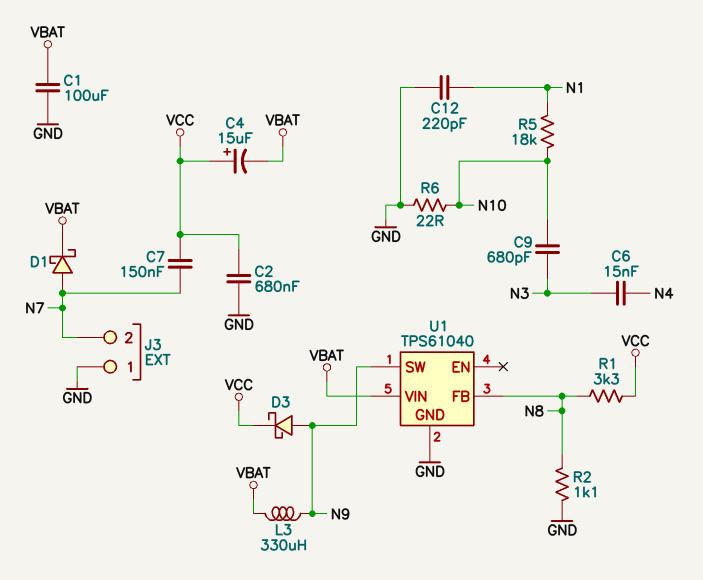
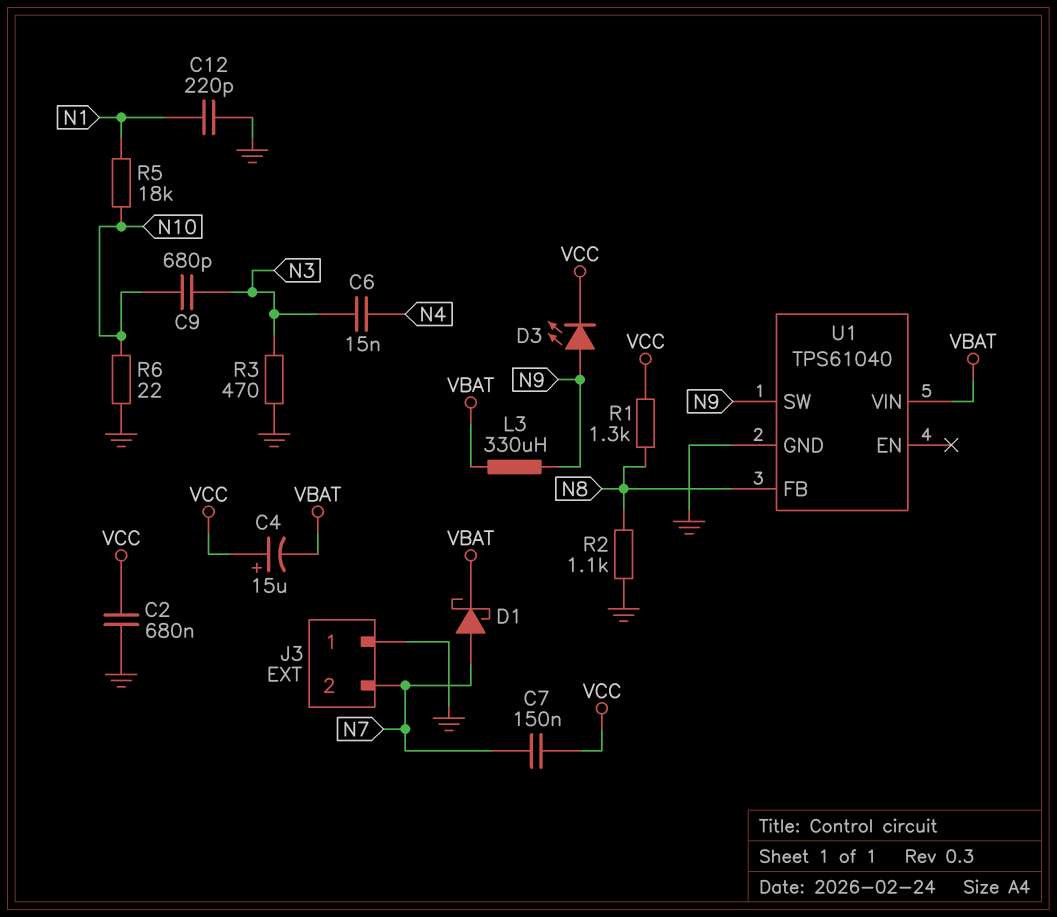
C1: 100uF (GND, VBAT) -> none
D3: schottky (A N9, K VCC) -> LED (A N9, K VCC)
R1: 3.3k (N8, VCC) -> 1.3k (N8, VCC)
R3: none -> 470 (GND, N3)

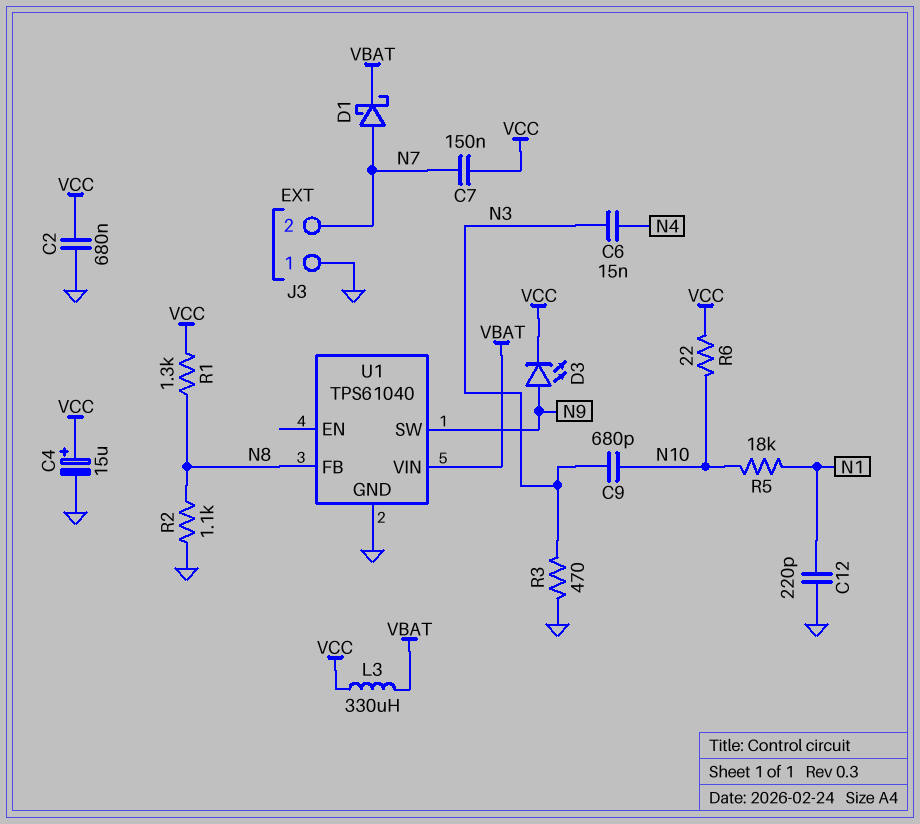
C4: 15uF (plus VCC, minus VBAT) -> 15uF (plus VCC, minus GND)
L3: 330uH (N9, VBAT) -> 330uH (VBAT, VCC)
R6: 22 (GND, N10) -> 22 (N10, VCC)

